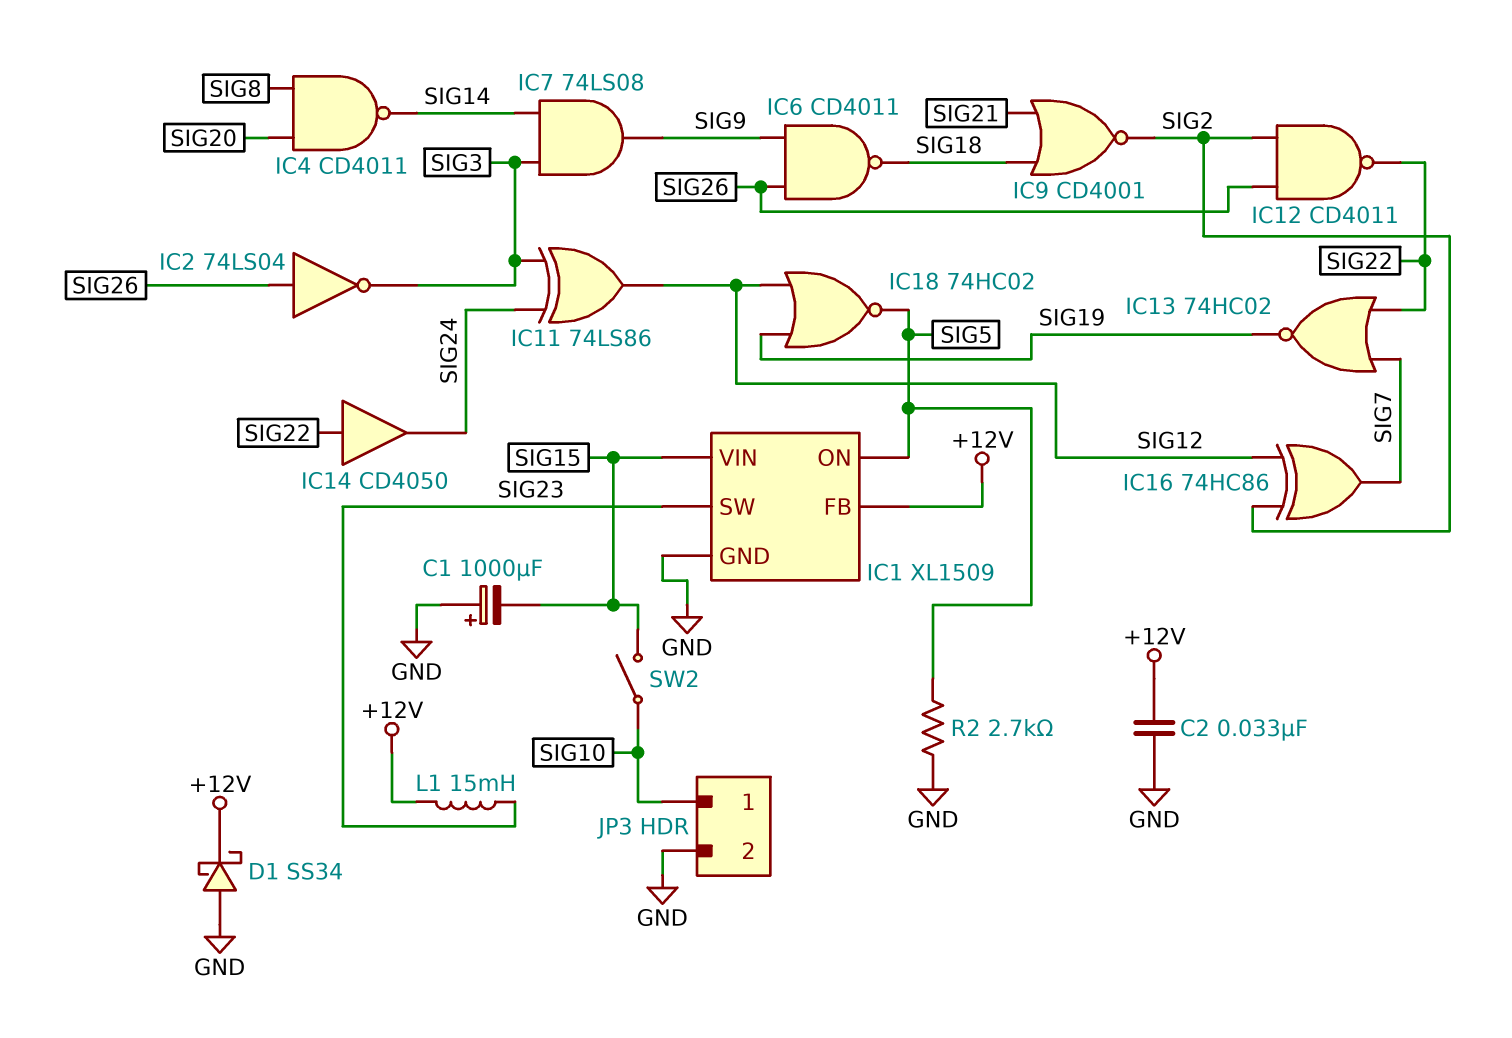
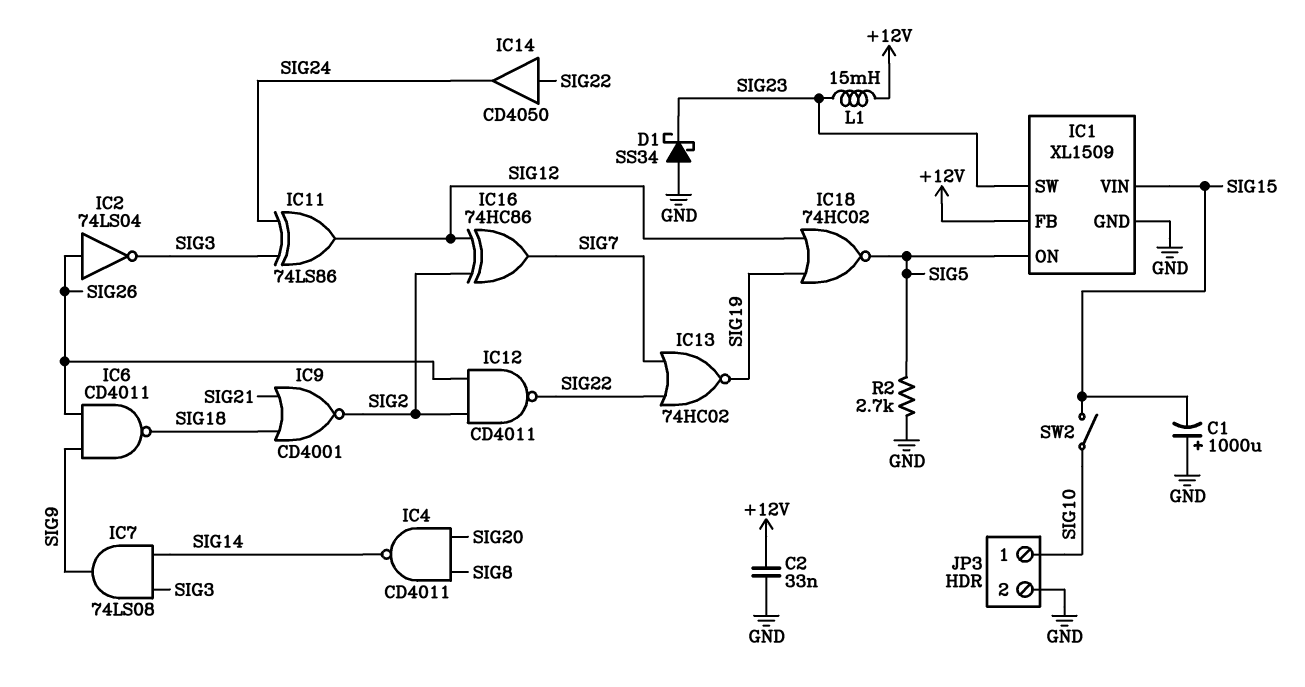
D1: schottky SS34 (A GND, K +12V) -> schottky SS34 (A GND, K SIG23)

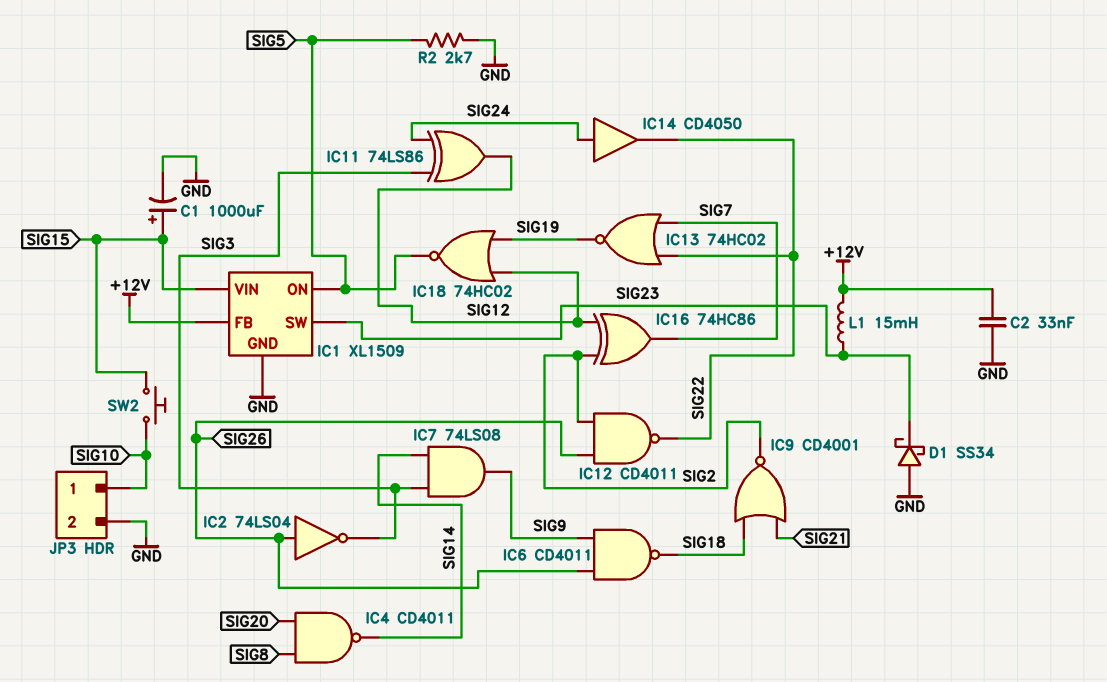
C1: 1000uF (plus GND, minus SIG15) -> 1000uF (plus SIG15, minus GND)
IC14: buffer CD4050 (in SIG22, out SIG24) -> buffer CD4050 (in SIG24, out SIG22)
SW2: switch (SIG10, SIG15) -> button (SIG10, SIG15)

